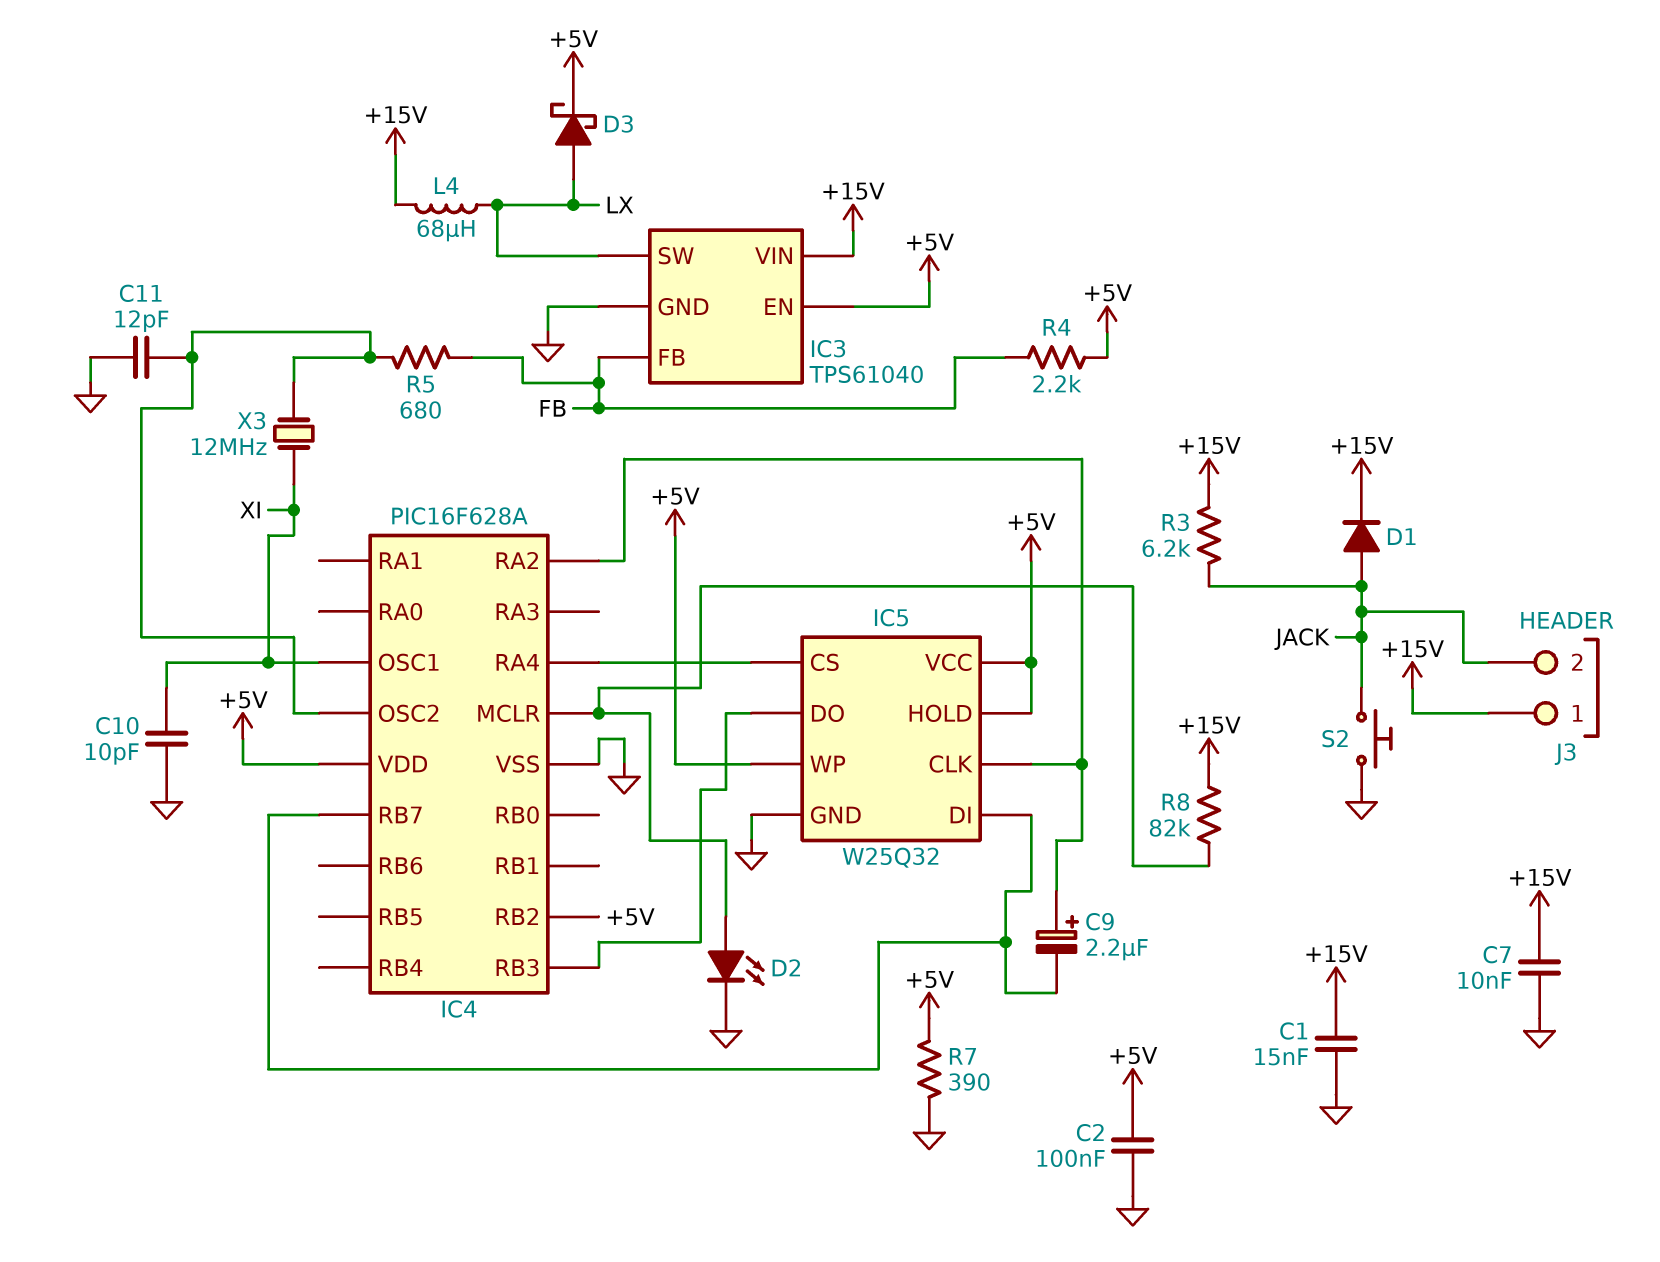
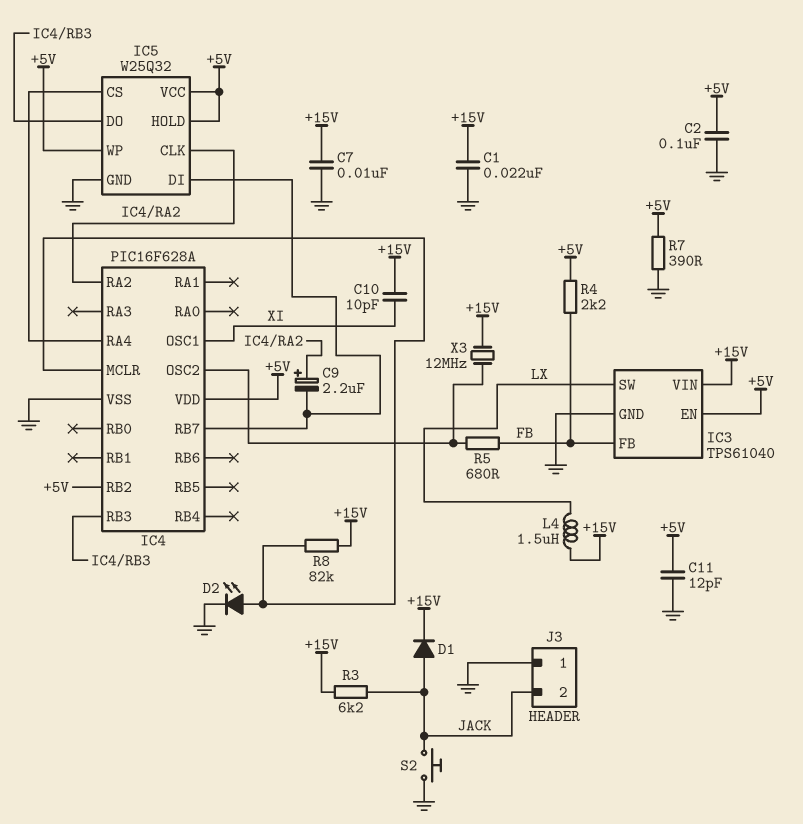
C1: 15nF (+15V, GND) -> 22nF (+15V, GND)
C10: 10pF (GND, XI) -> 10pF (+15V, XI)
C11: 12pF (GND, IC4/OSC2) -> 12pF (+5V, GND)
D3: schottky (A LX, K +5V) -> none
J3 pin 1: +15V -> GND
L4: 68uH (+15V, LX) -> 1.5uH (+15V, LX)
X3: 12MHz (IC4/OSC2, XI) -> 12MHz (+15V, IC4/OSC2)

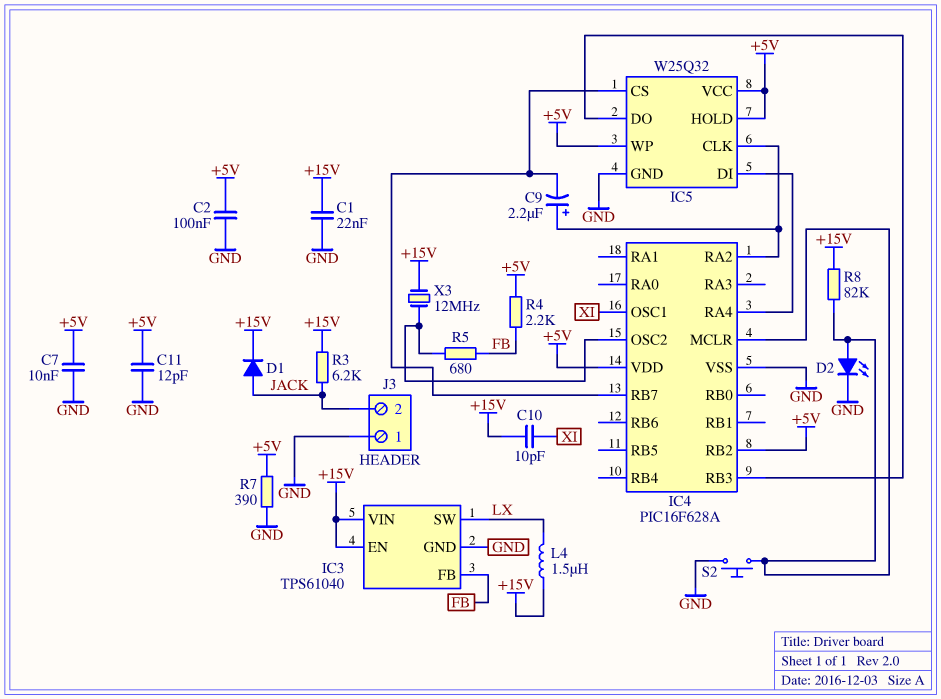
C7: 10nF (+15V, GND) -> 10nF (+5V, GND)
IC3 pin EN: +5V -> +15V
IC5 pin CS: IC4/RA4 -> IC4/RB7
IC5 pin DI: IC4/RB7 -> IC4/RA4
S2: button (GND, JACK) -> button (GND, IC4/MCLR)

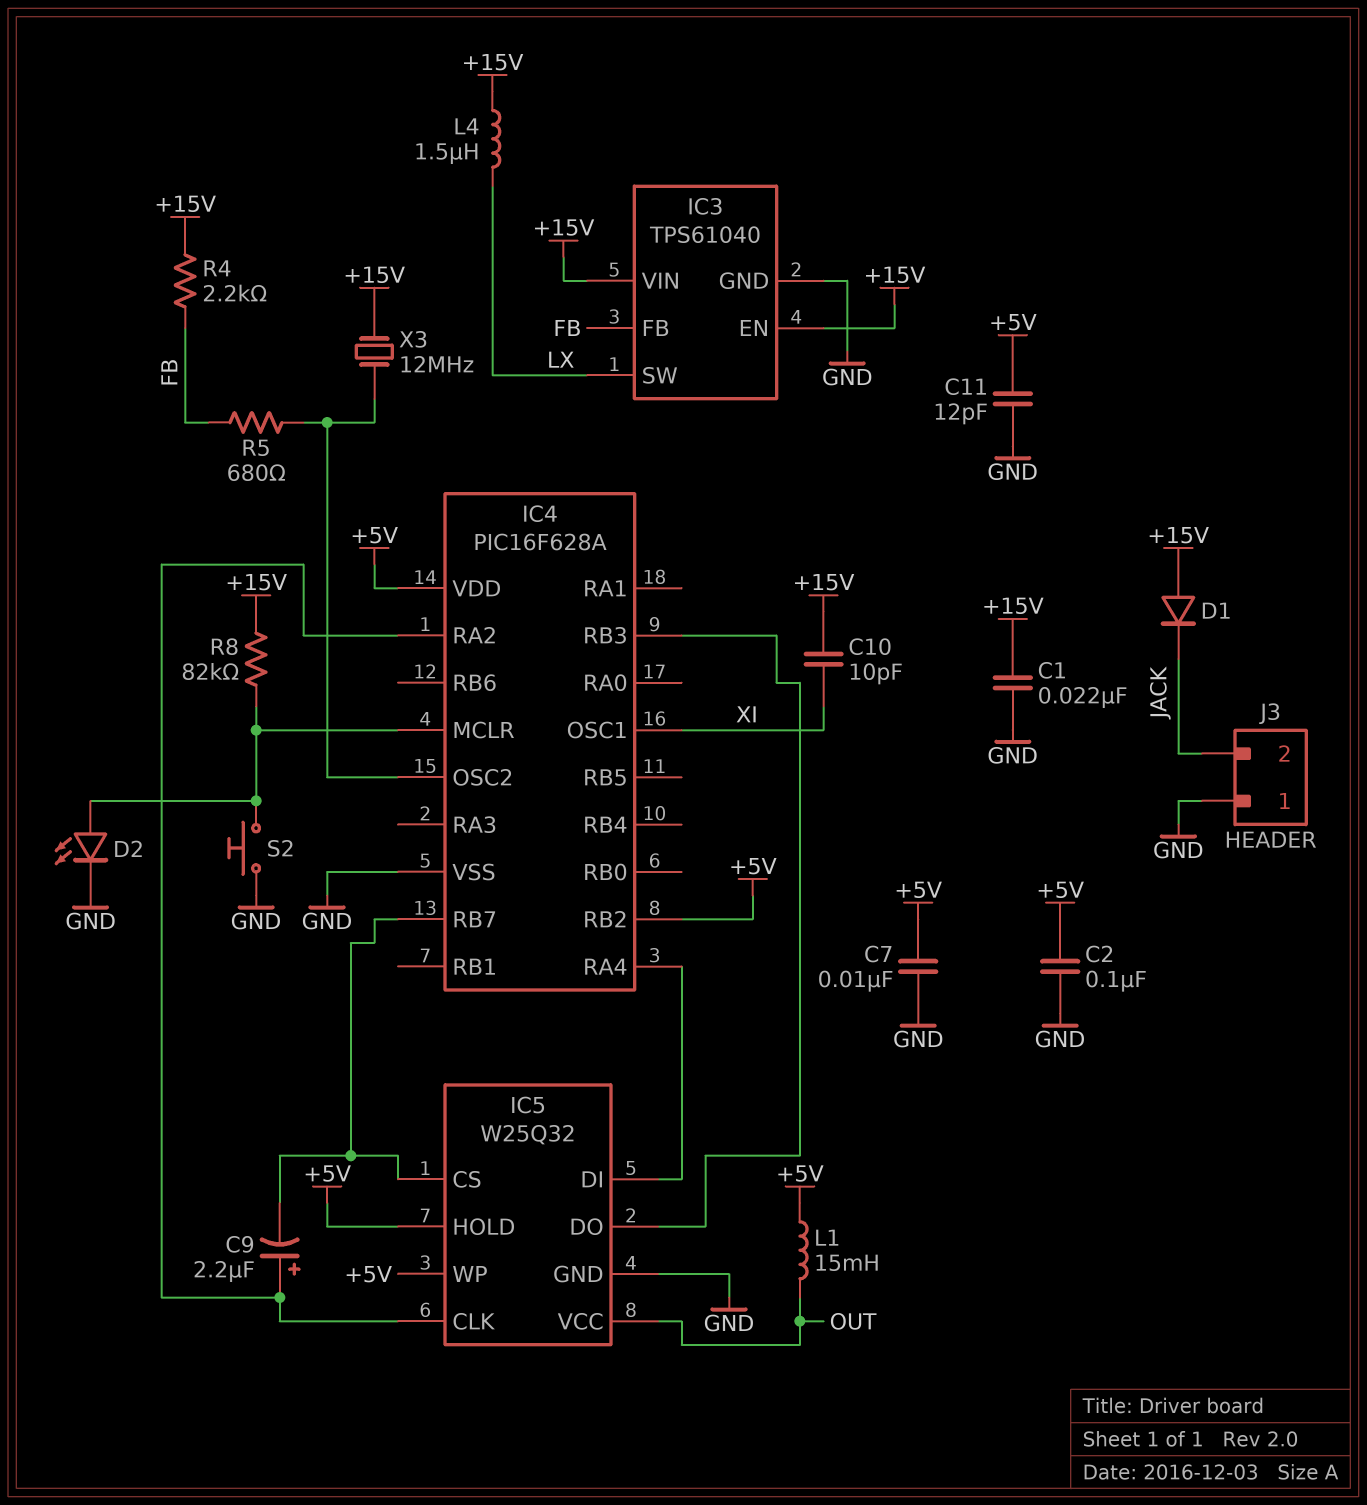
D1: diode (A JACK, K +15V) -> diode (A +15V, K JACK)
IC5 pin VCC: +5V -> OUT
L1: none -> 15mH (+5V, OUT)
R3: 6.2k (+15V, JACK) -> none
R4: 2.2k (+5V, FB) -> 2.2k (+15V, FB)
R7: 390 (+5V, GND) -> none

